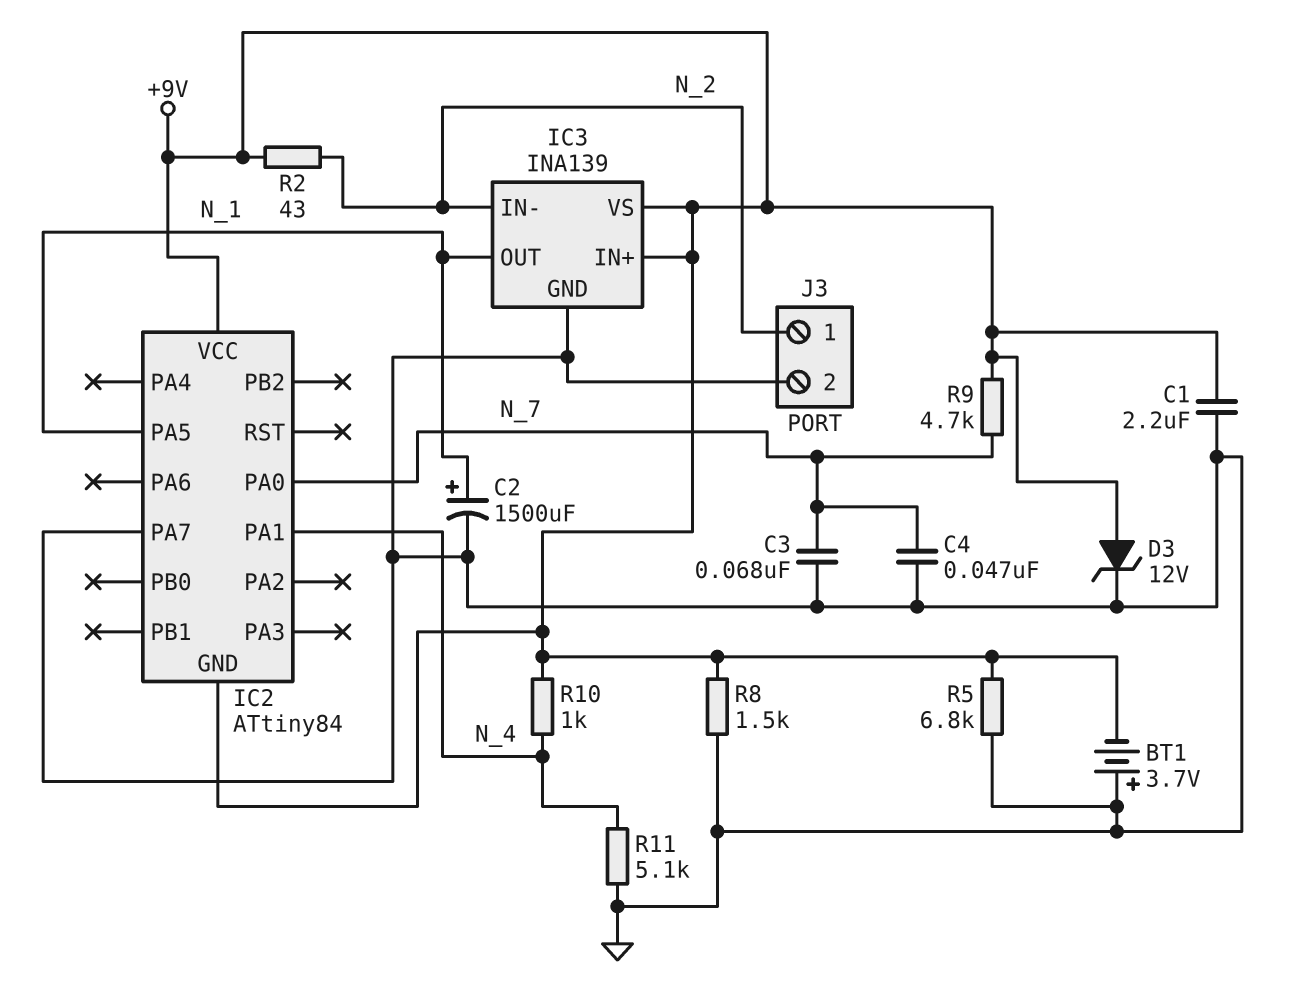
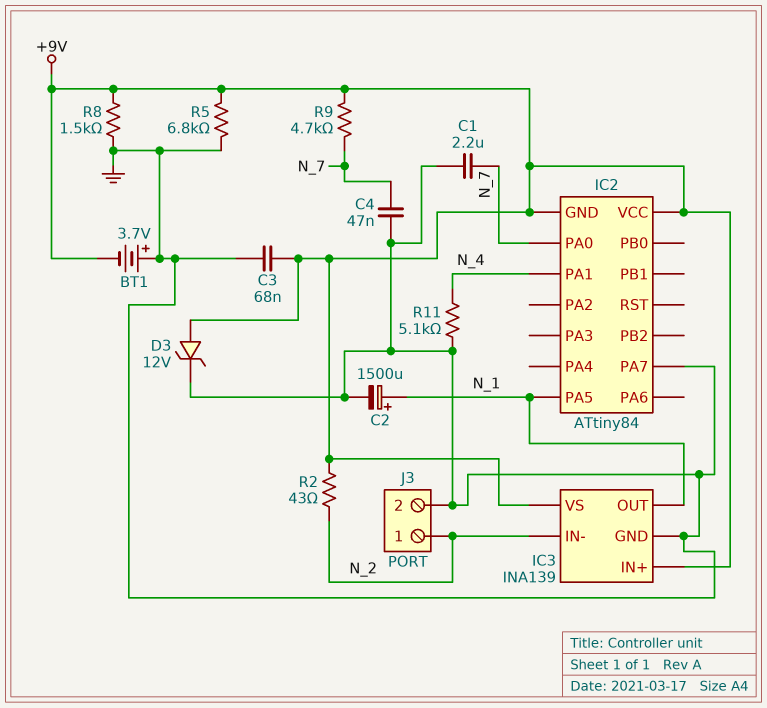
C1: 2.2uF (+9V, GND) -> 2.2uF (GND, N_7)
C3: 68nF (GND, N_7) -> 68nF (+9V, GND)
R10: 1k (+9V, N_4) -> none

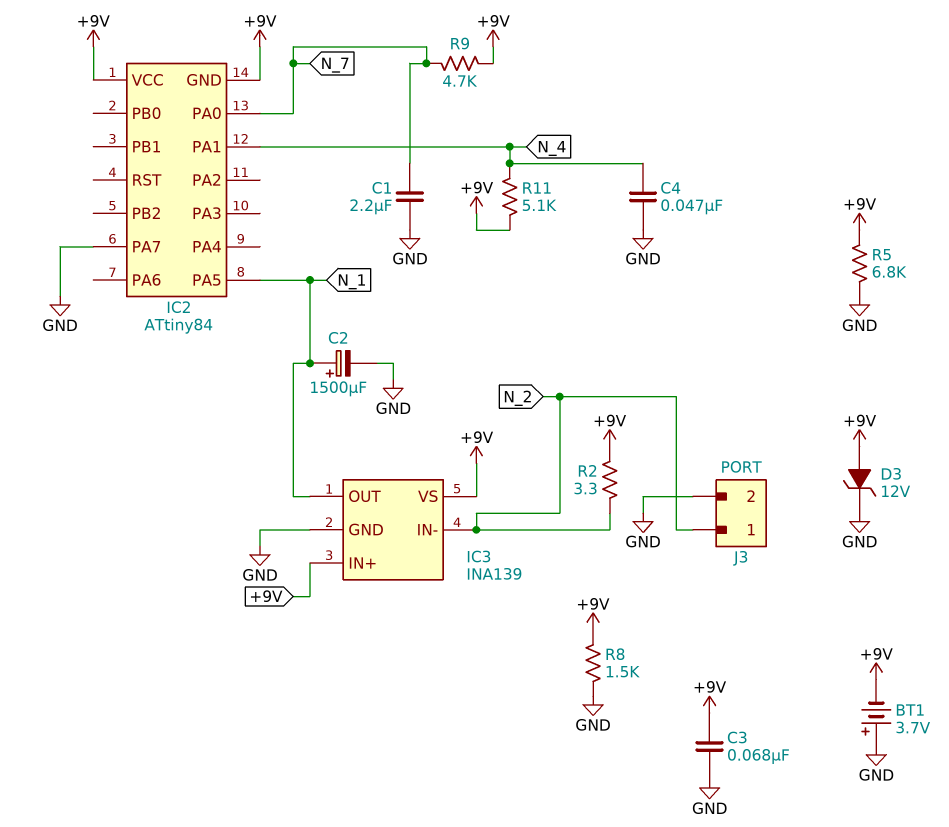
C4: 47nF (GND, N_7) -> 47nF (GND, N_4)
R2: 43 (+9V, N_2) -> 3.3 (+9V, N_2)
R11: 5.1k (GND, N_4) -> 5.1k (+9V, N_4)

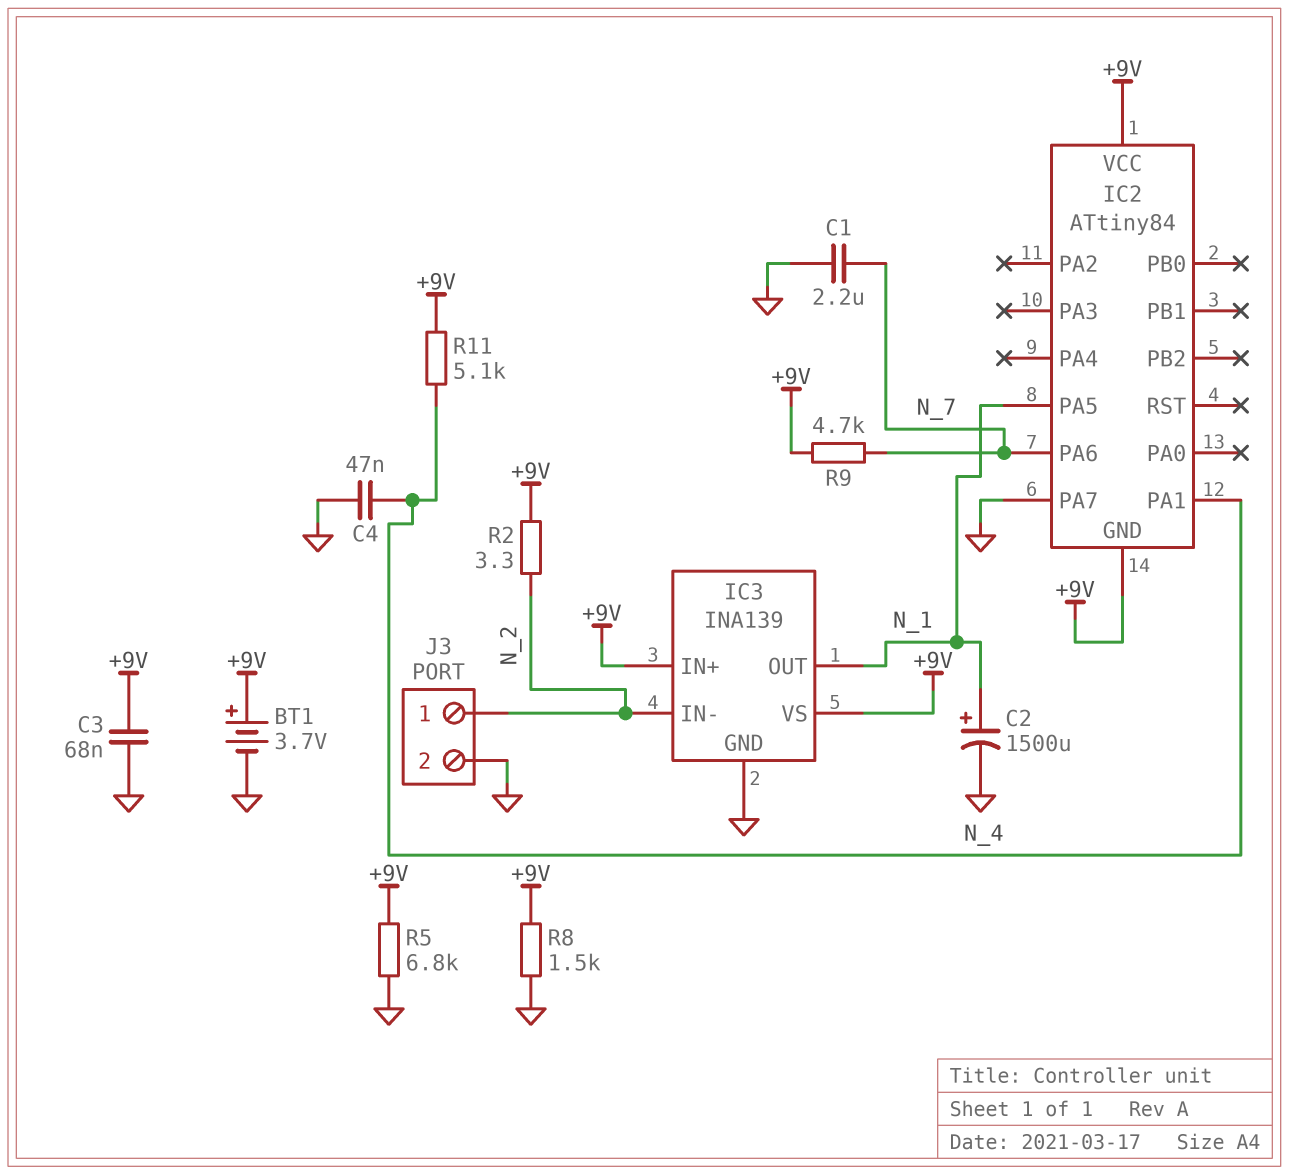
BT1: 3.7V (plus GND, minus +9V) -> 3.7V (plus +9V, minus GND)
D3: zener 12V (A +9V, K GND) -> none
IC2 pin PA0: N_7 -> none
IC2 pin PA6: none -> N_7

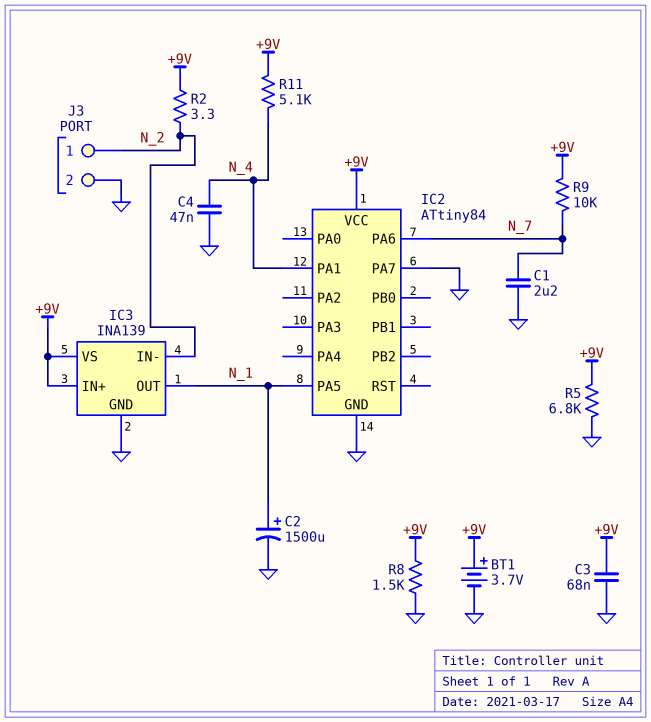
IC2 pin GND: +9V -> GND
R9: 4.7k (+9V, N_7) -> 10k (+9V, N_7)

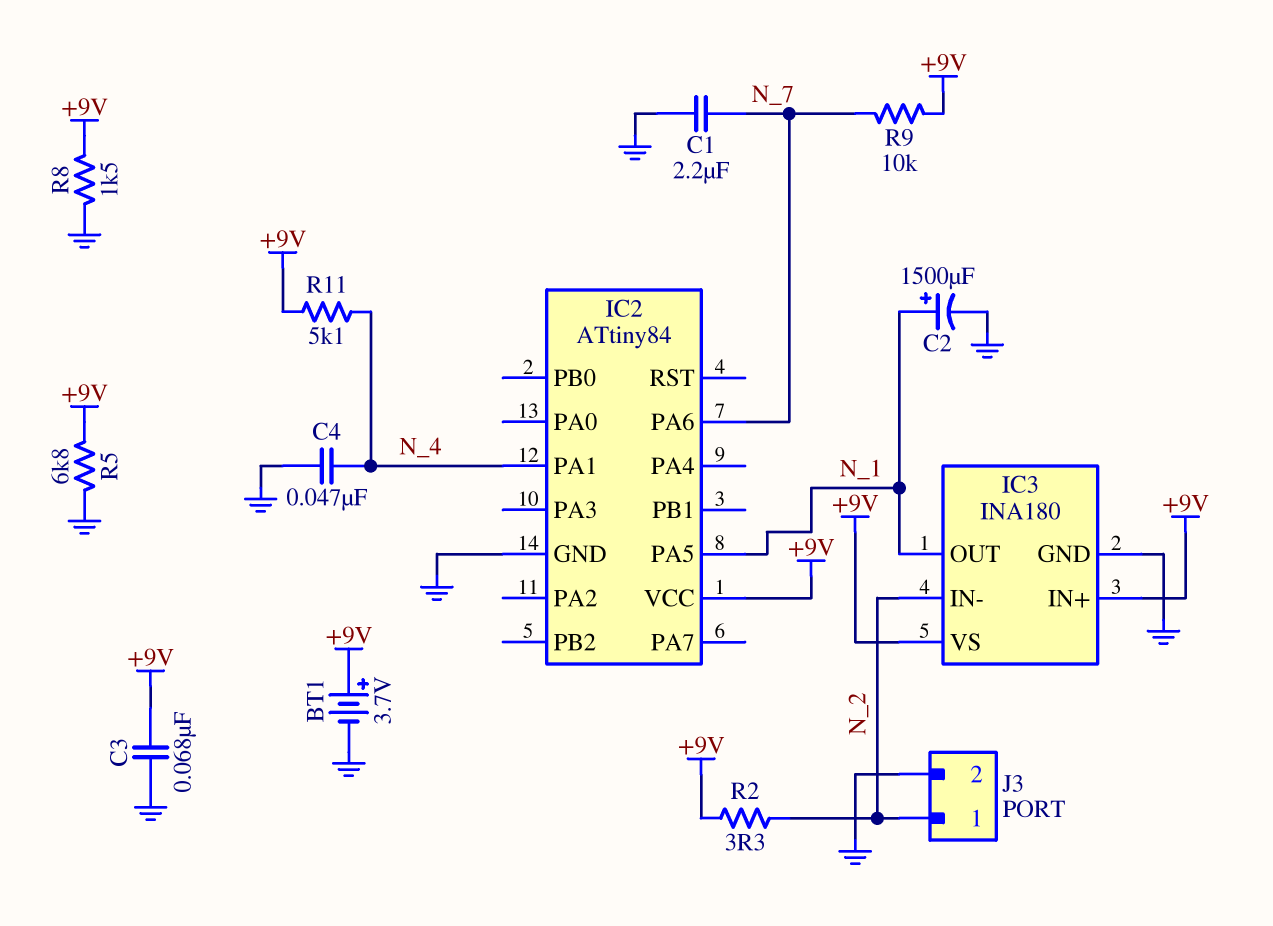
IC2 pin PA7: GND -> none
IC3: INA139 -> INA180

